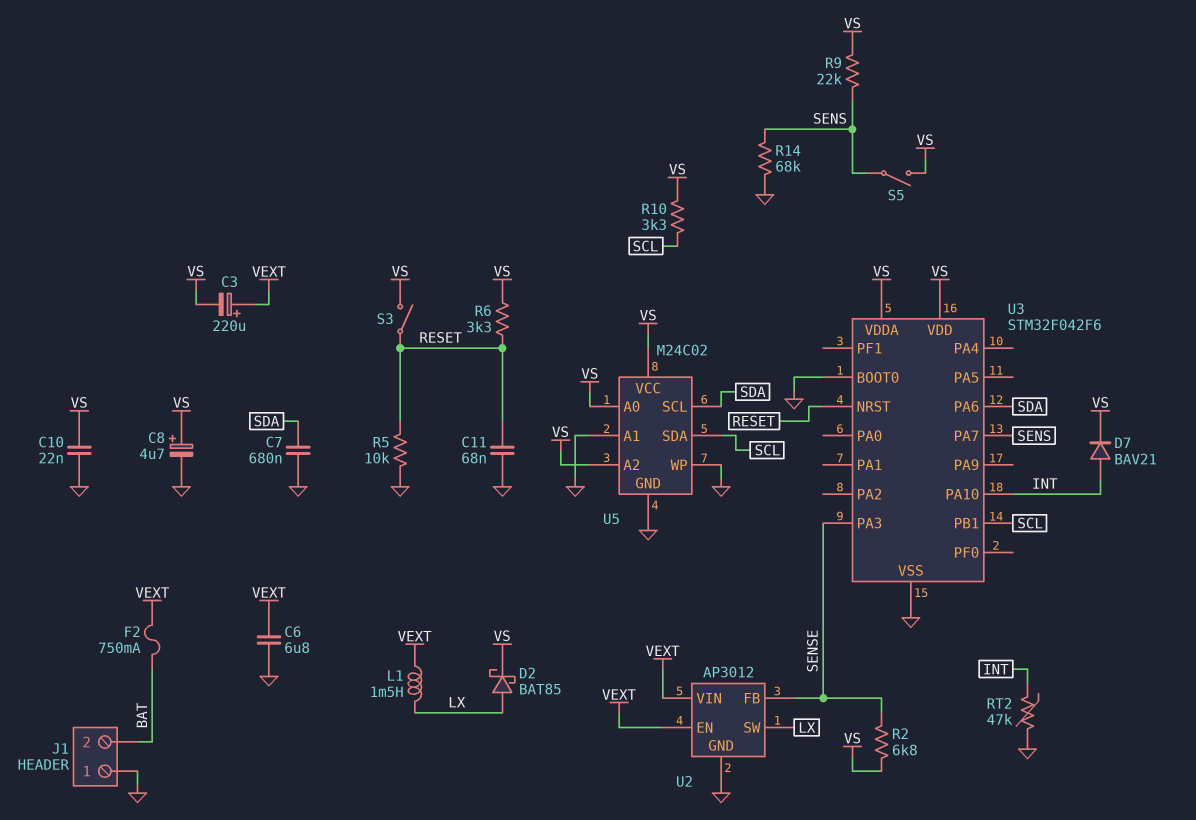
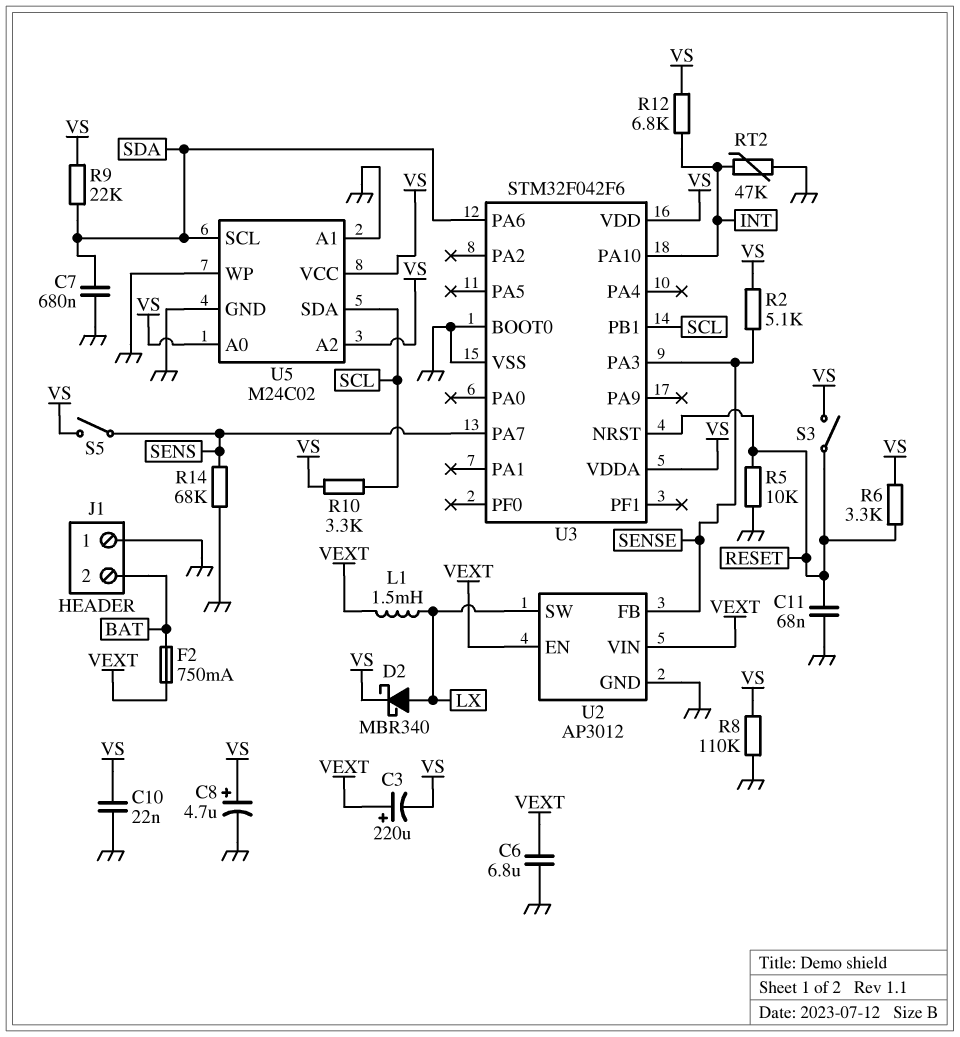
D2: schottky BAT85 (A LX, K VS) -> schottky MBR340 (A LX, K VS)
D7: diode BAV21 (A INT, K VS) -> none
R2: 6.8k (SENSE, VS) -> 5.1k (SENSE, VS)
R8: none -> 110k (GND, VS)
R9: 22k (SENS, VS) -> 22k (SDA, VS)
R12: none -> 6.8k (INT, VS)

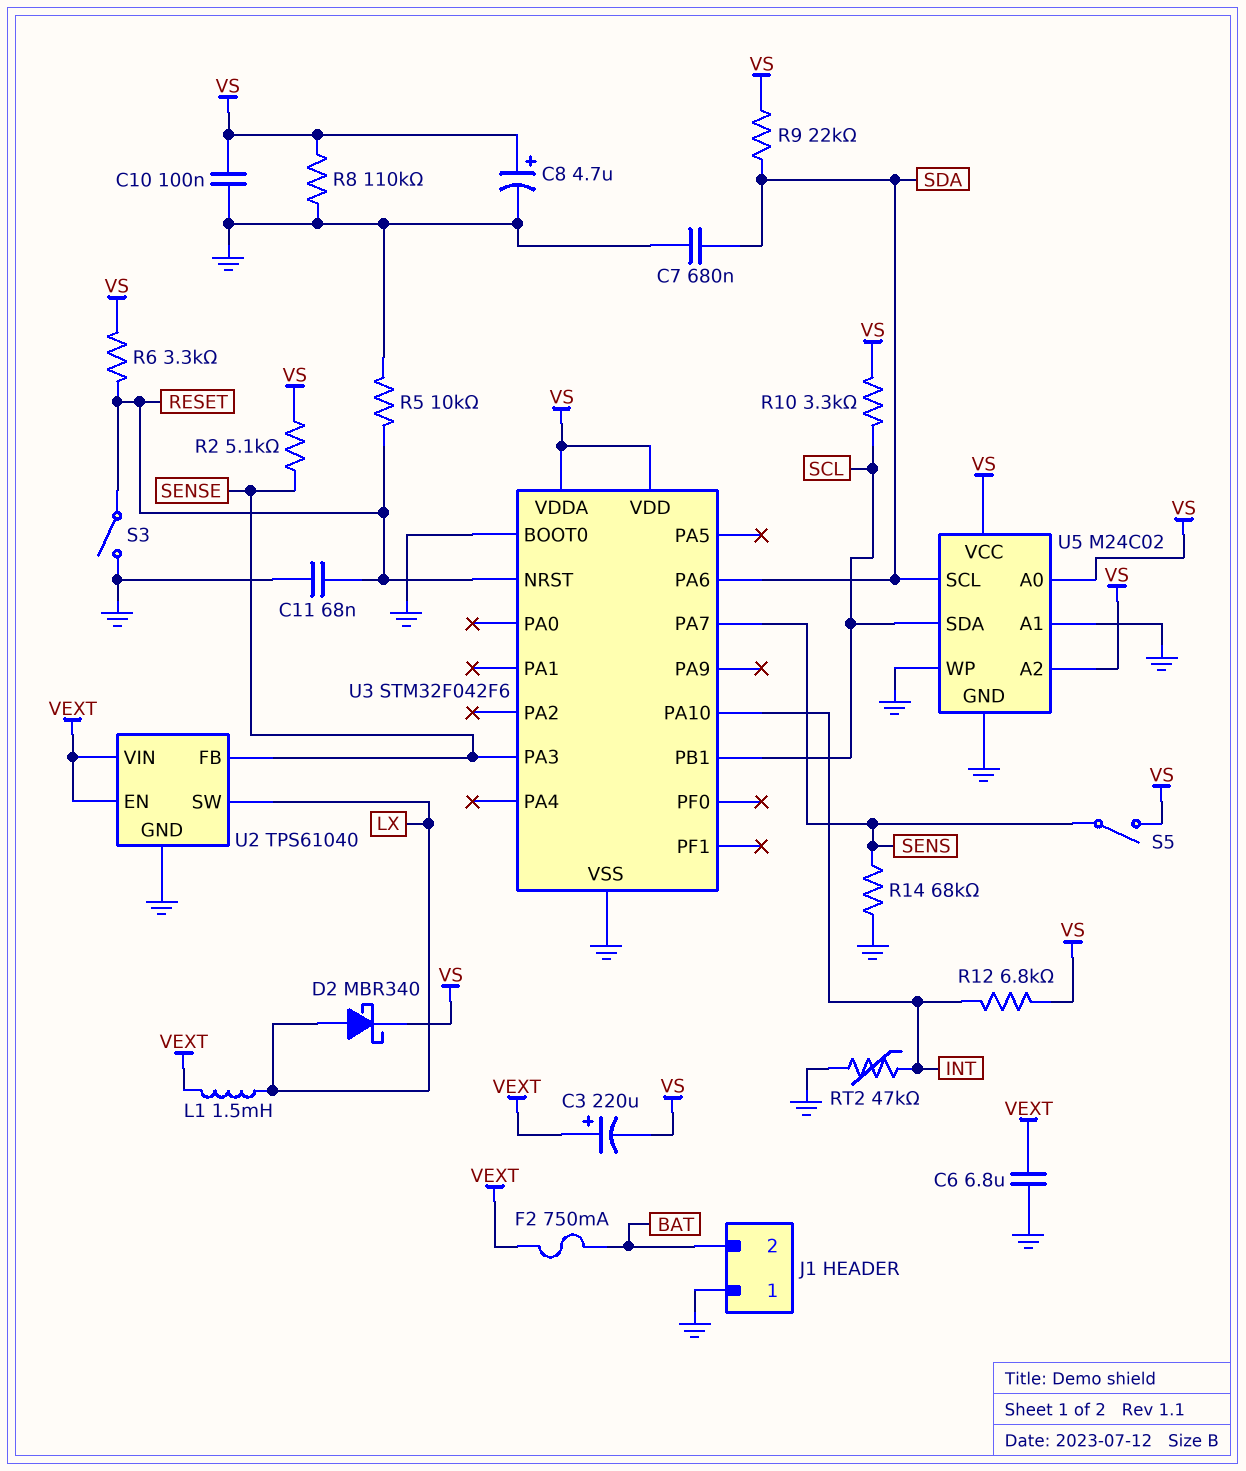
C10: 22nF (GND, VS) -> 100nF (GND, VS)
S3: switch (RESET, VS) -> switch (GND, RESET)
U2: AP3012 -> TPS61040

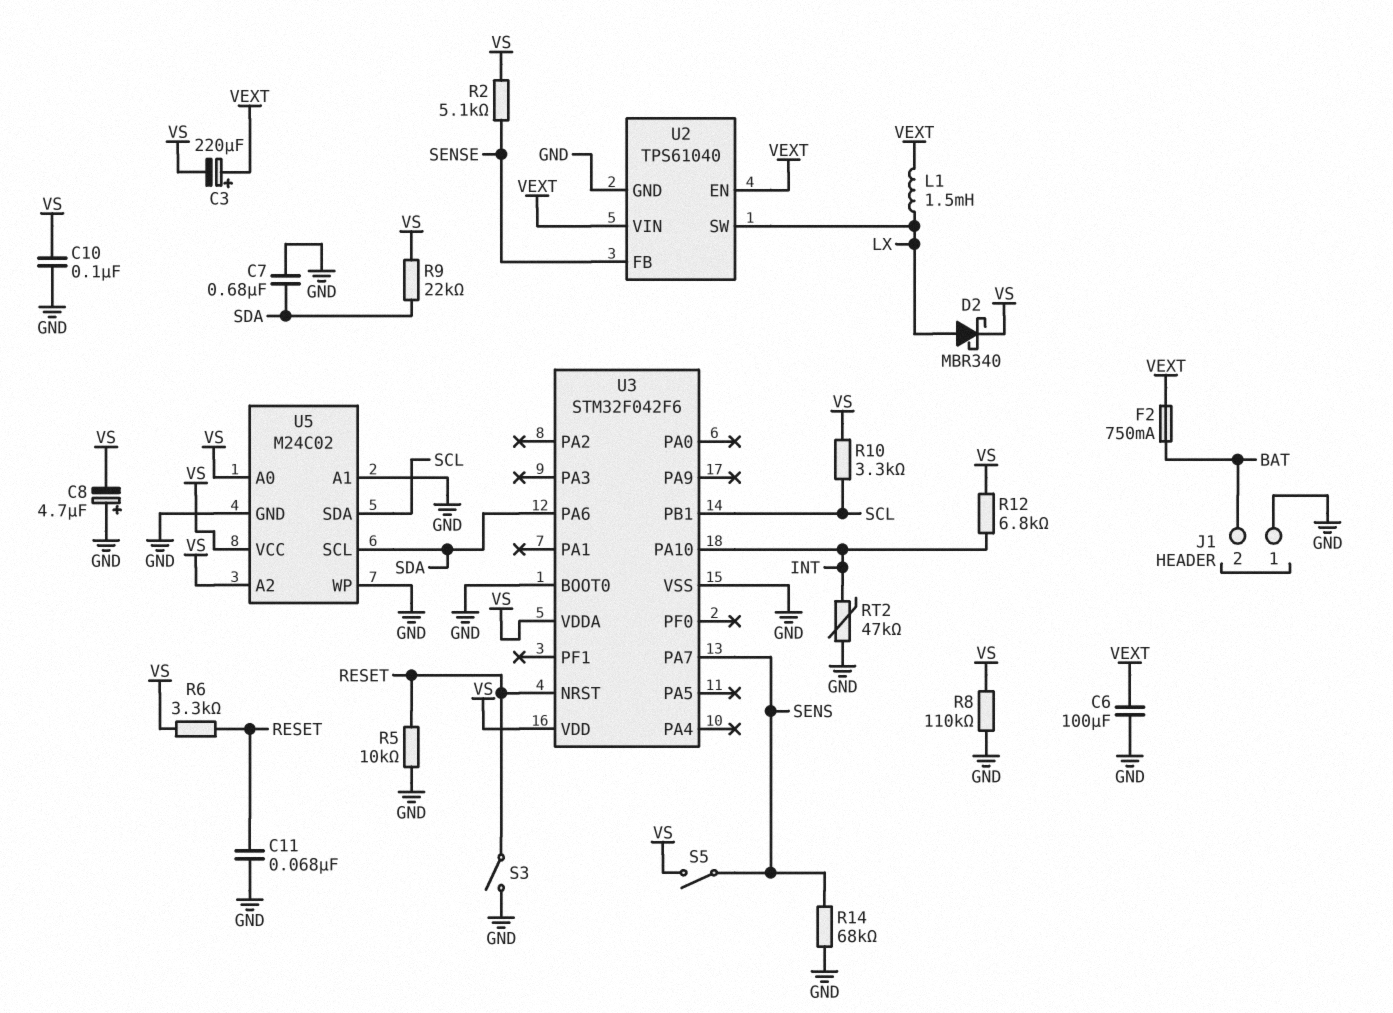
C6: 6.8uF (GND, VEXT) -> 100uF (GND, VEXT)
C8: 4.7uF (plus VS, minus GND) -> 4.7uF (plus GND, minus VS)
U3 pin PA3: SENSE -> none

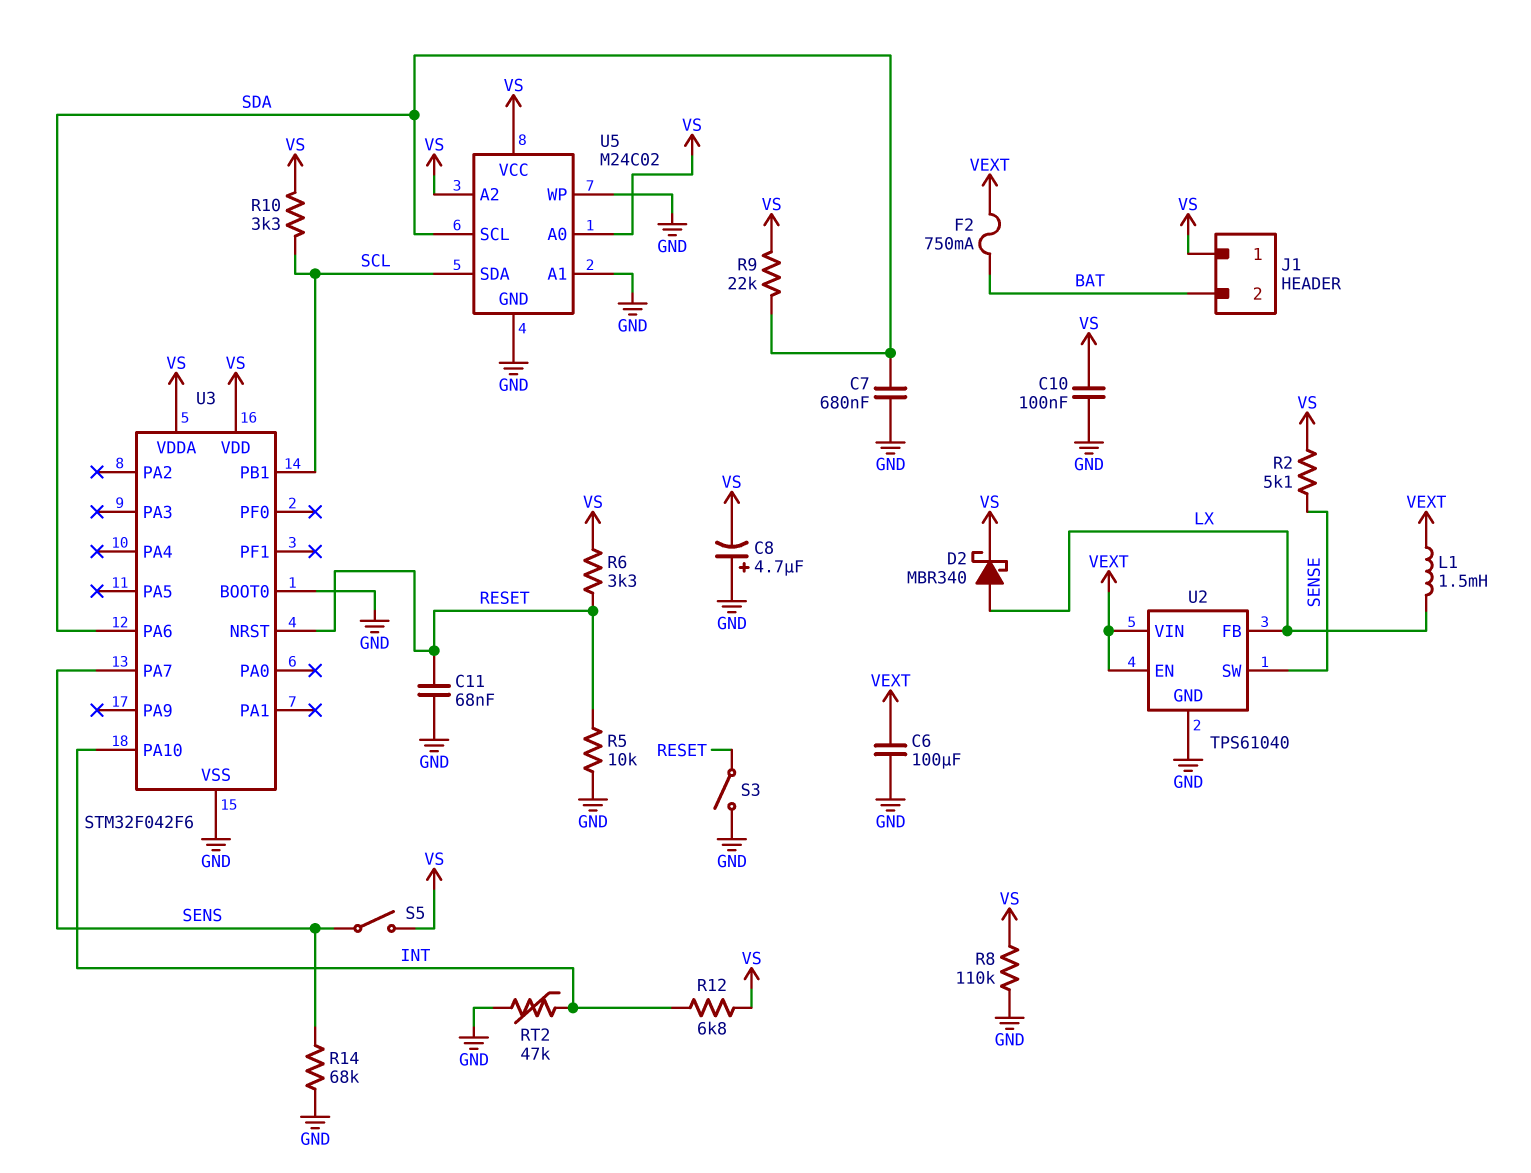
C3: 220uF (plus VEXT, minus VS) -> none
J1 pin 1: GND -> VS
U2 pin FB: SENSE -> LX
U2 pin SW: LX -> SENSE

